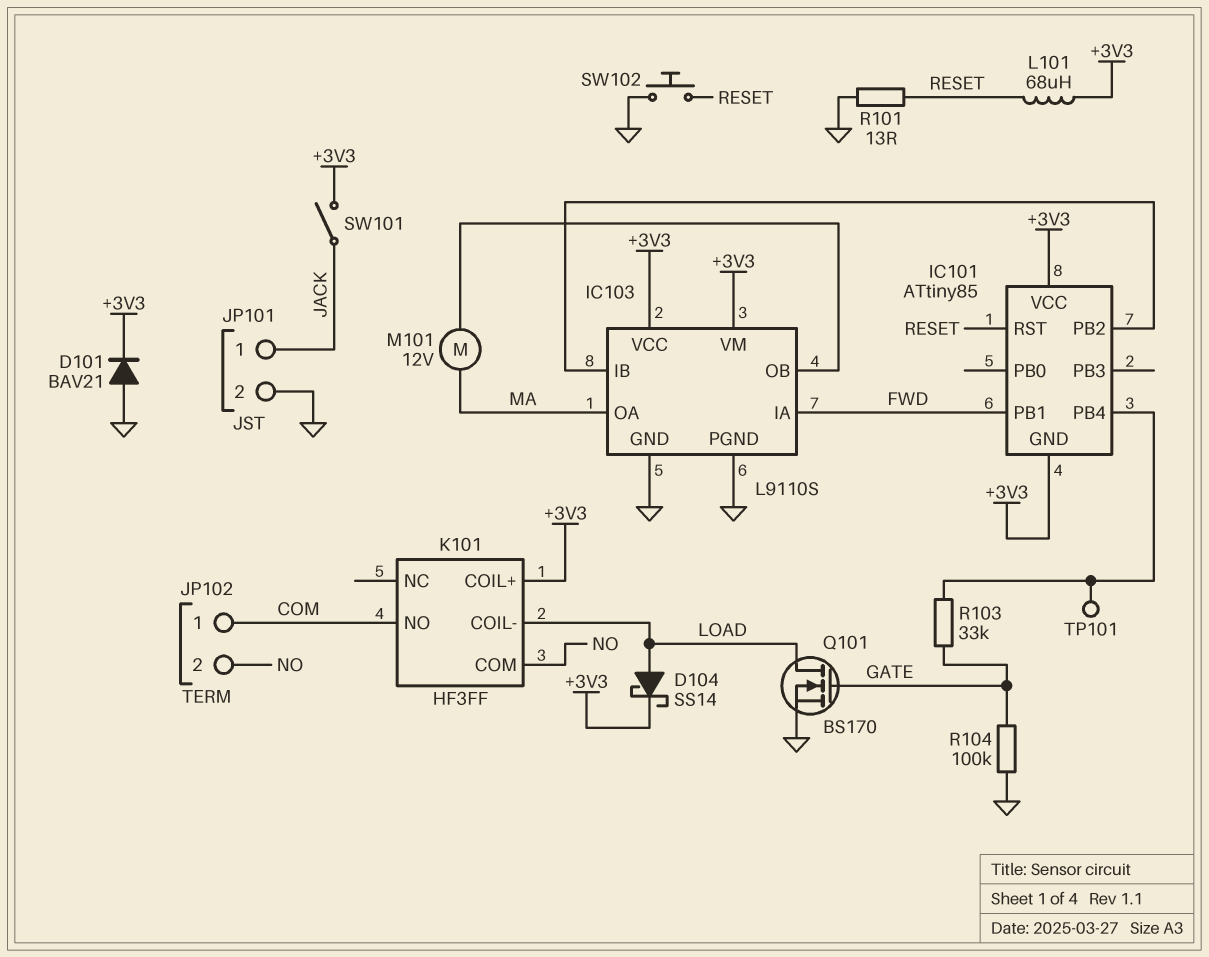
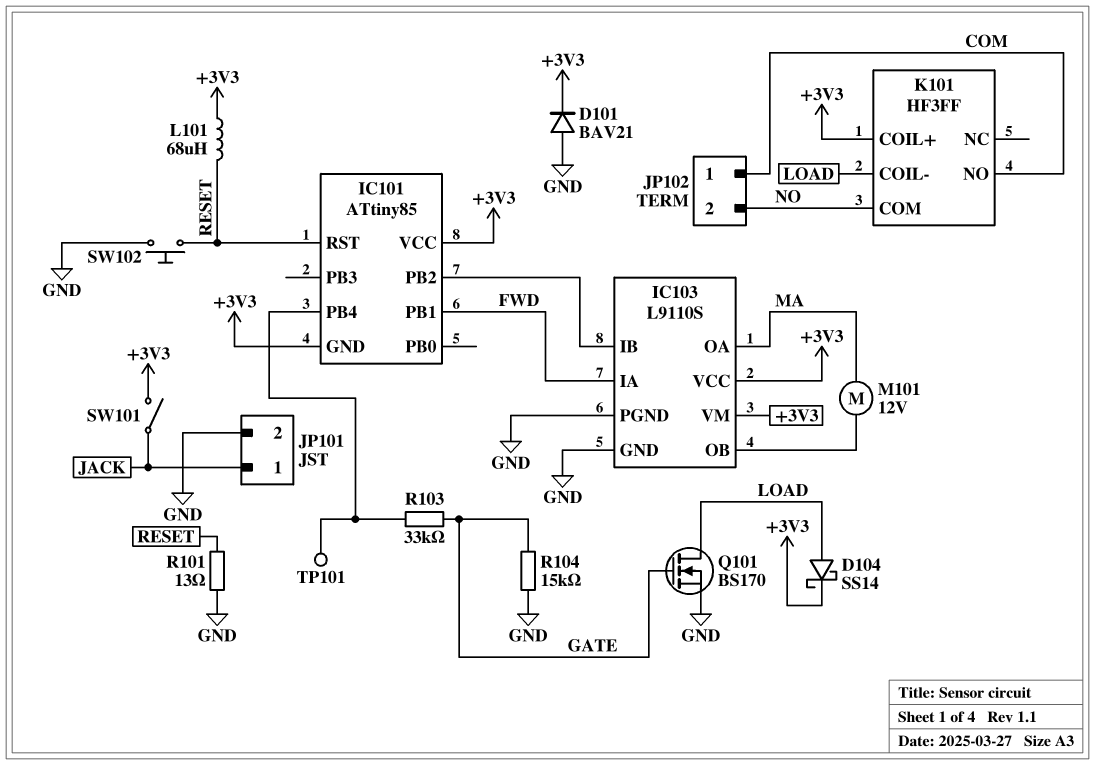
R104: 100k (GATE, GND) -> 15k (GATE, GND)

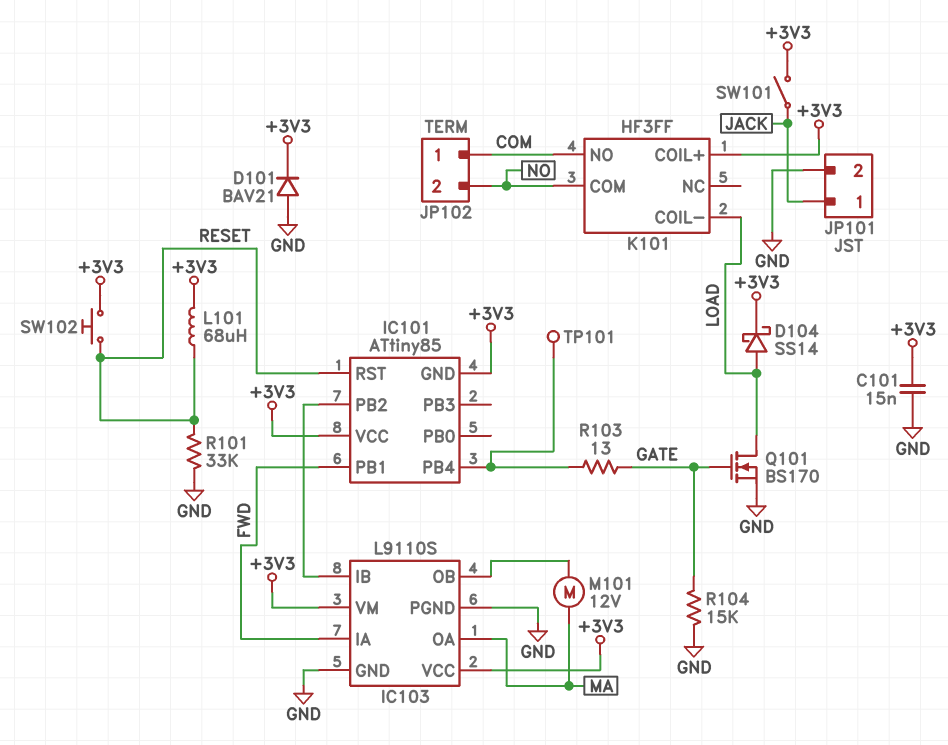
C101: none -> 15nF (+3V3, GND)
R101: 13 (GND, RESET) -> 33k (GND, RESET)
R103: 33k (GATE, IC101/PB4) -> 13 (GATE, IC101/PB4)
SW102: button (GND, RESET) -> button (+3V3, RESET)

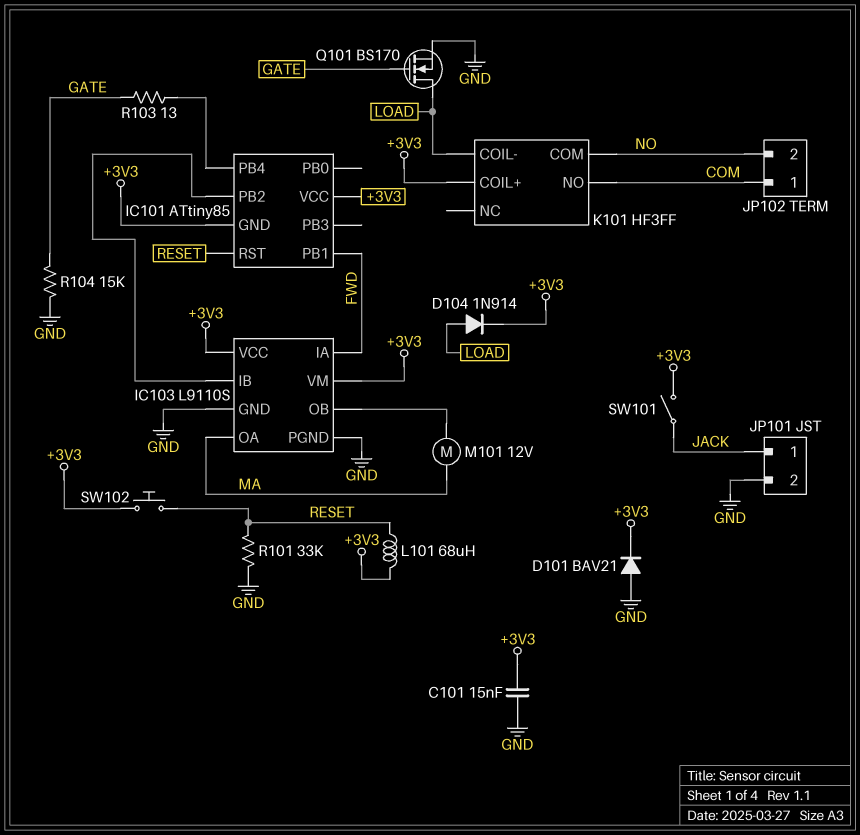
D104: schottky SS14 (A LOAD, K +3V3) -> diode 1N914 (A LOAD, K +3V3)
TP101: test point (IC101/PB4) -> none

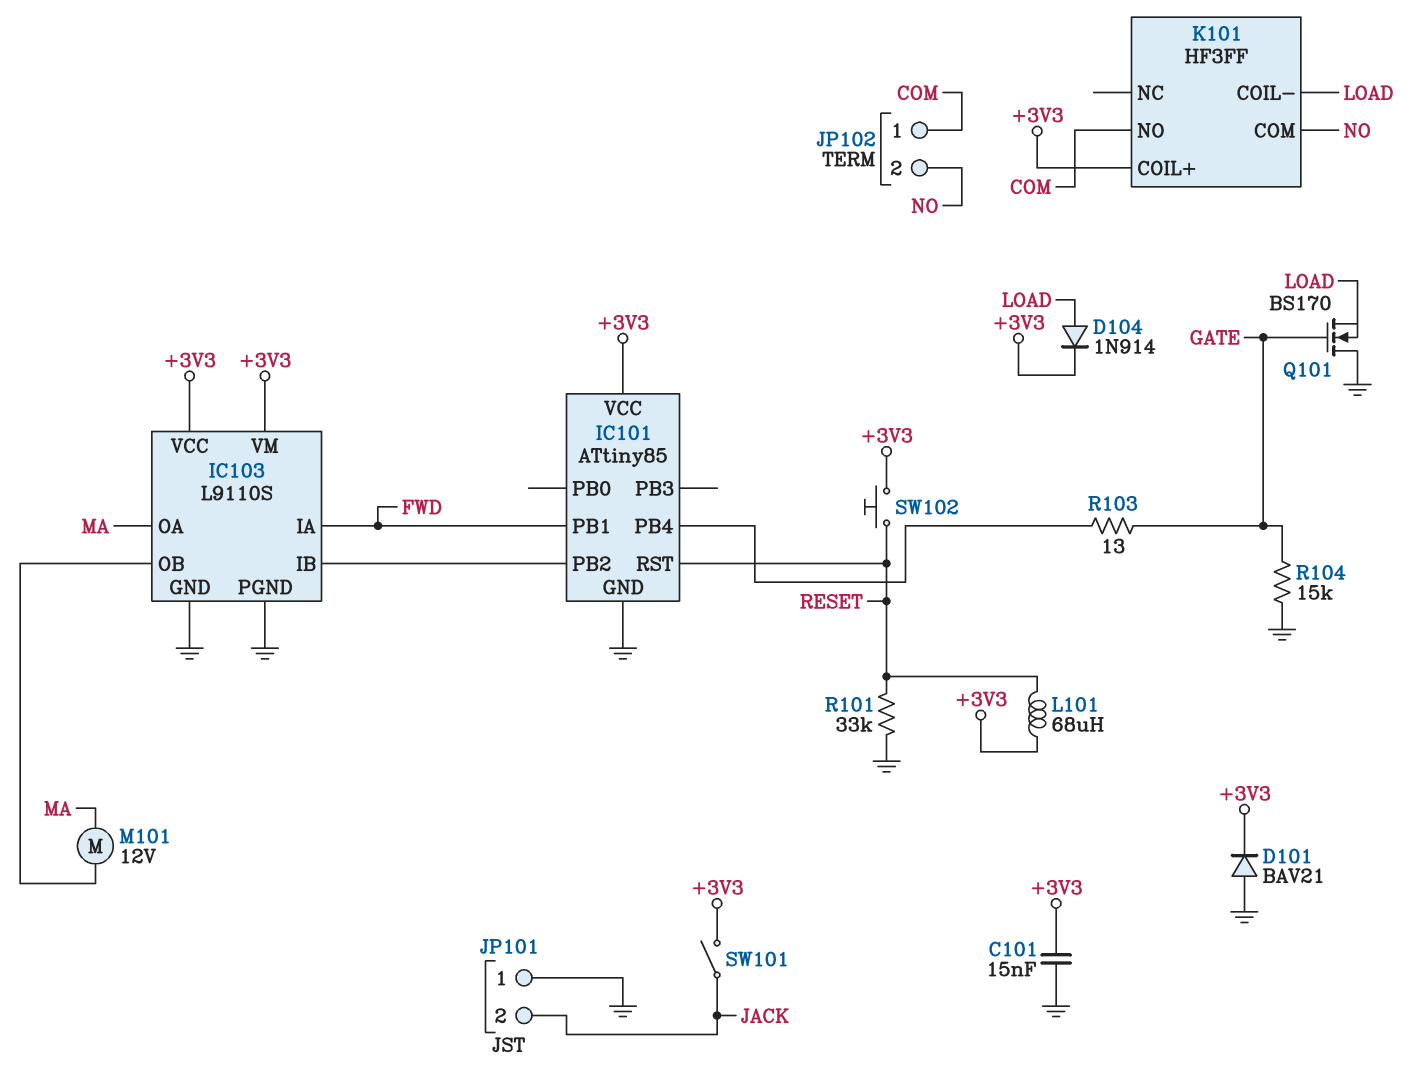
IC101 pin GND: +3V3 -> GND
JP101 pin 1: JACK -> GND
JP101 pin 2: GND -> JACK
Q101: NMOS BS170 (G GATE, D LOAD, S GND) -> NMOS BS170 (G GATE, D GND, S LOAD)

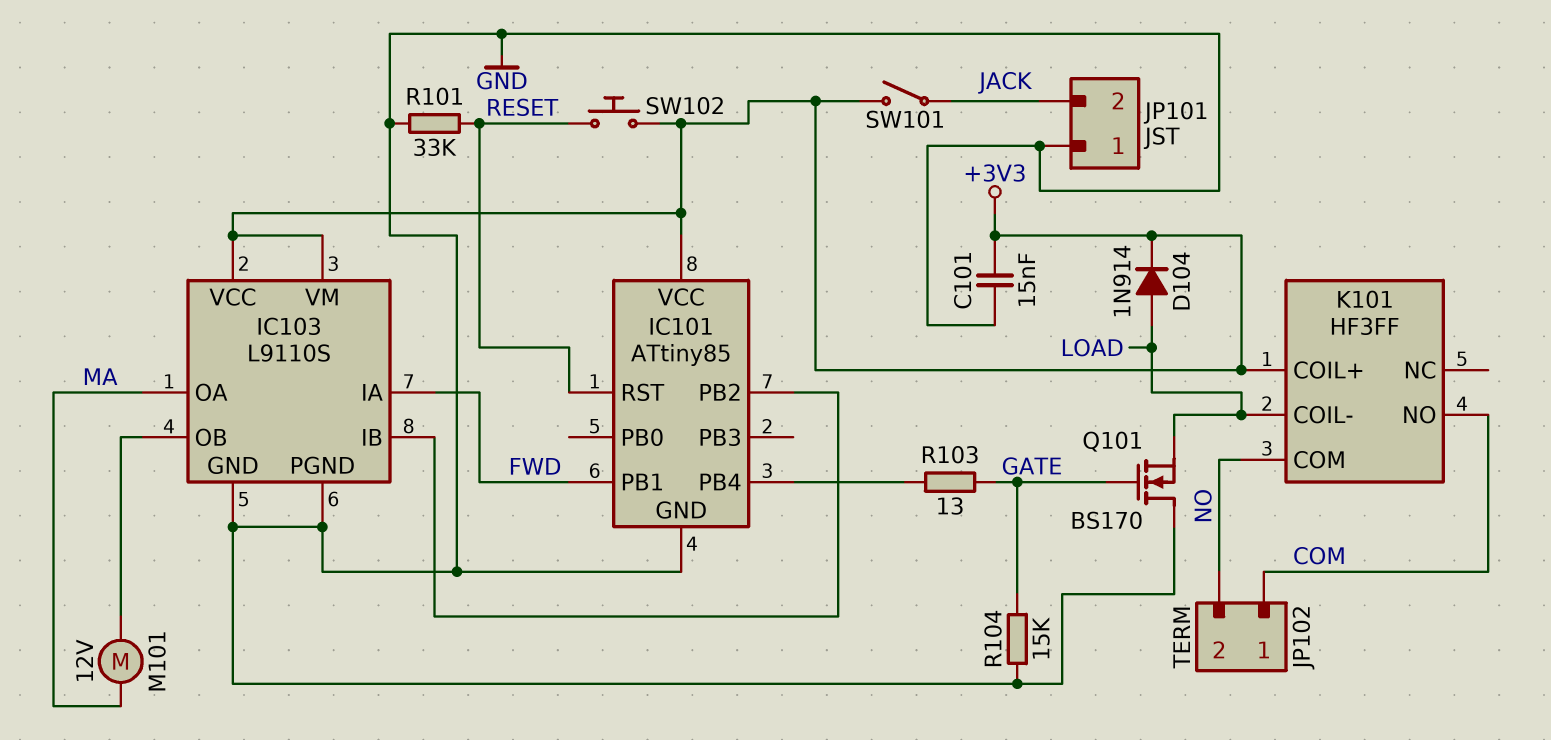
D101: diode BAV21 (A GND, K +3V3) -> none
L101: 68uH (+3V3, RESET) -> none

